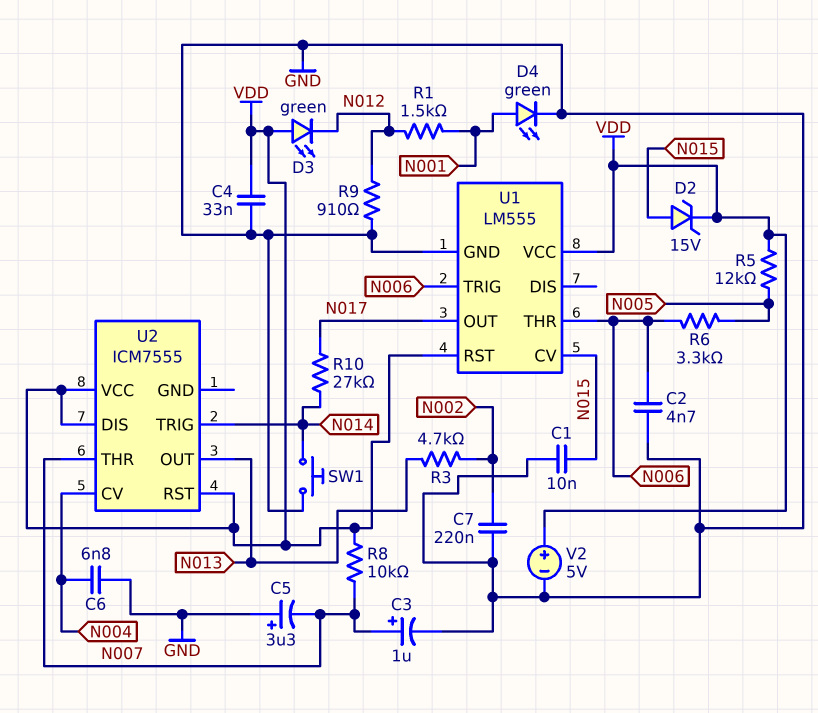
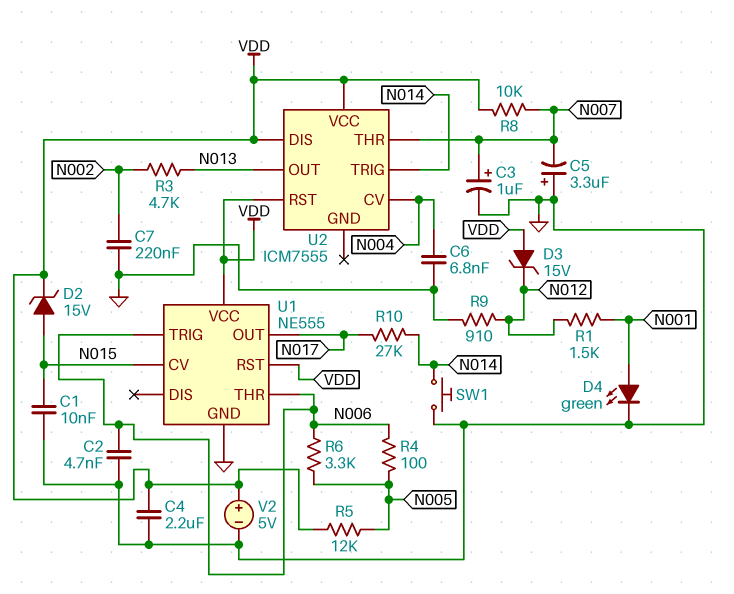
C4: 33nF (GND, VDD) -> 2.2uF (GND, VDD)
D3: LED green (A VDD, K N012) -> zener 15V (A VDD, K N012)
R4: none -> 100 (N005, N006)
U1: LM555 -> NE555

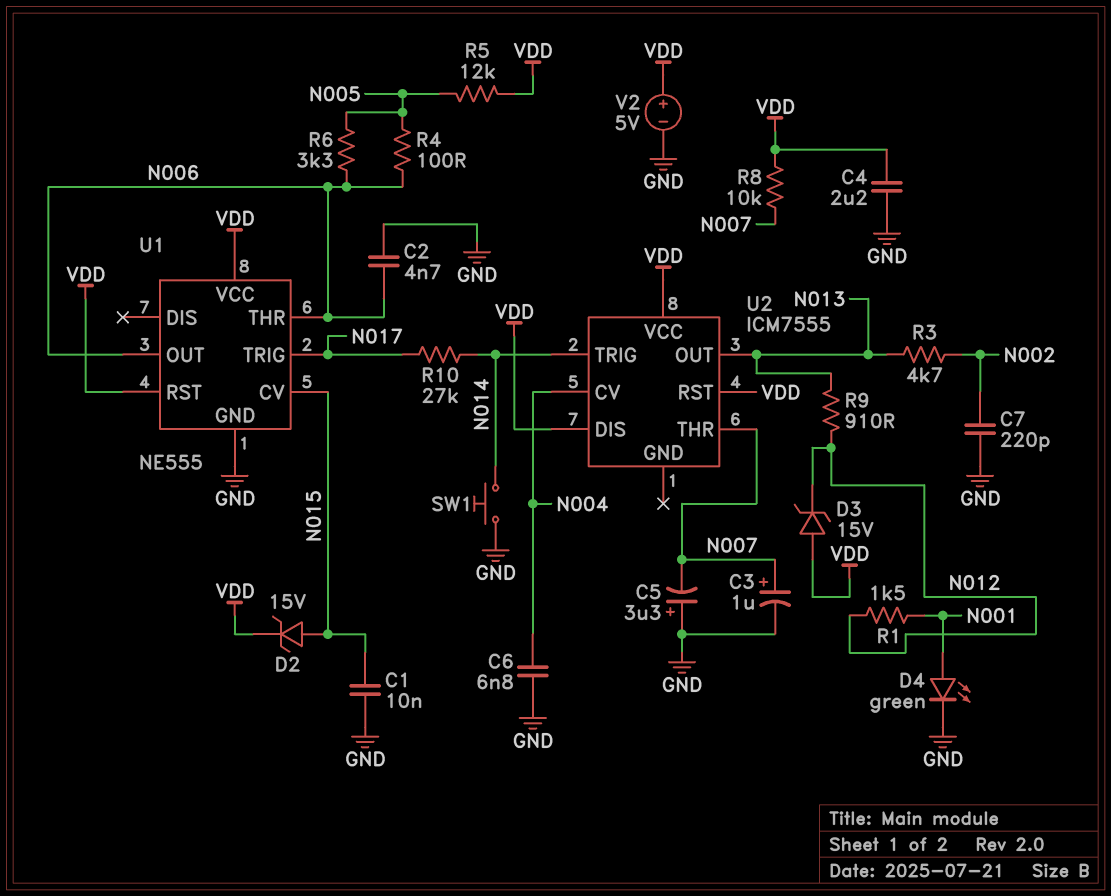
C7: 220nF (GND, N002) -> 220pF (GND, N002)
R9: 910 (GND, N012) -> 910 (N012, N013)
U1 pin OUT: N017 -> N006
U1 pin TRIG: N006 -> N017

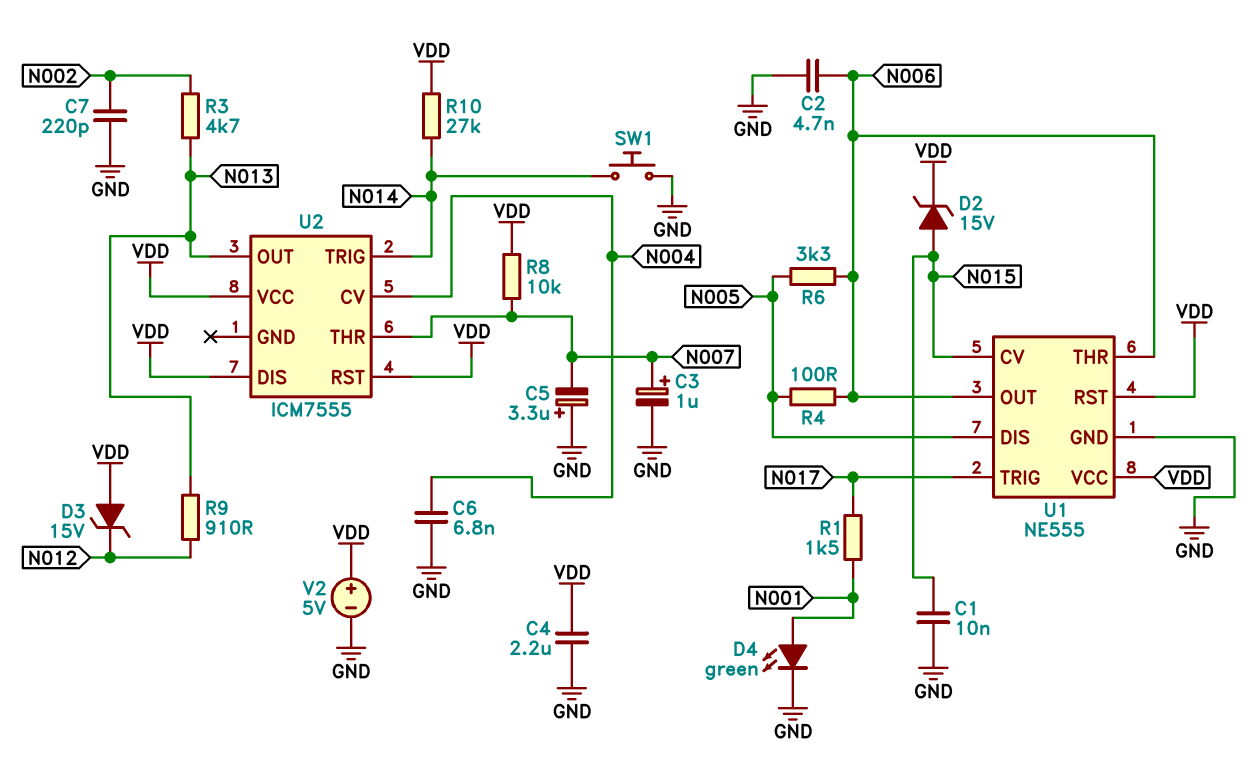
R1: 1.5k (N001, N012) -> 1.5k (N001, N017)
R5: 12k (N005, VDD) -> none
R10: 27k (N014, N017) -> 27k (N014, VDD)
U1 pin DIS: none -> N005

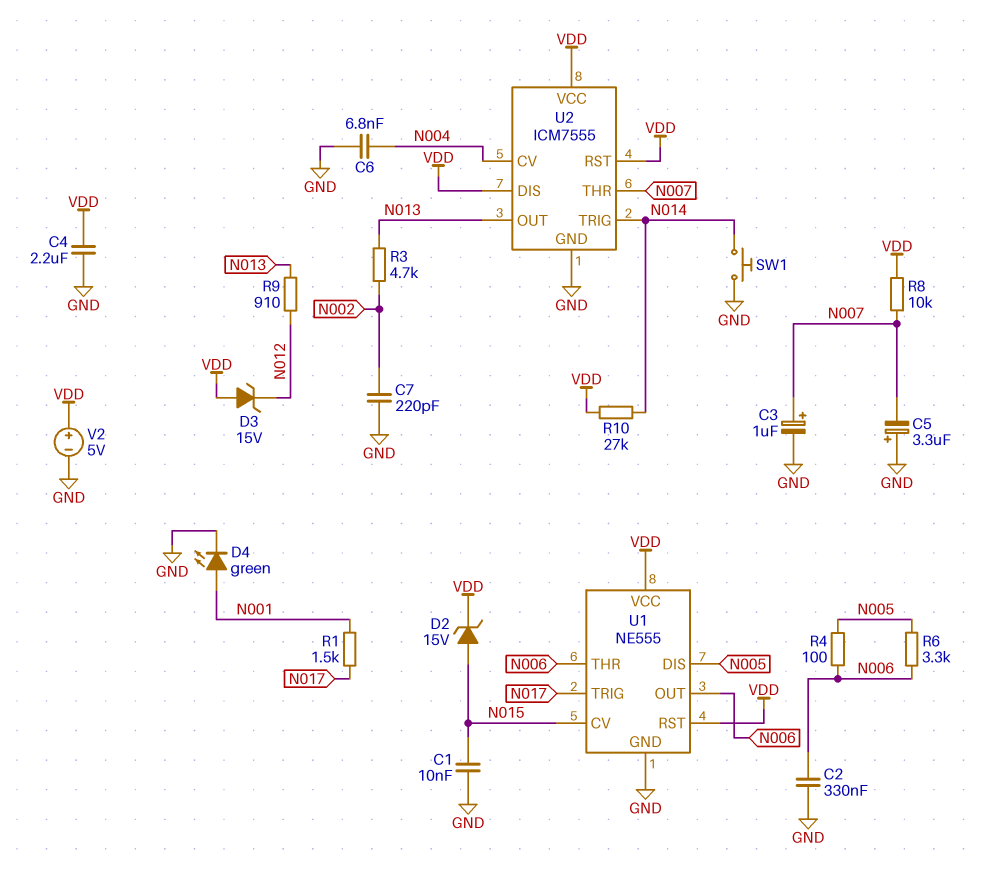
C2: 4.7nF (GND, N006) -> 330nF (GND, N006)
U2 pin GND: none -> GND

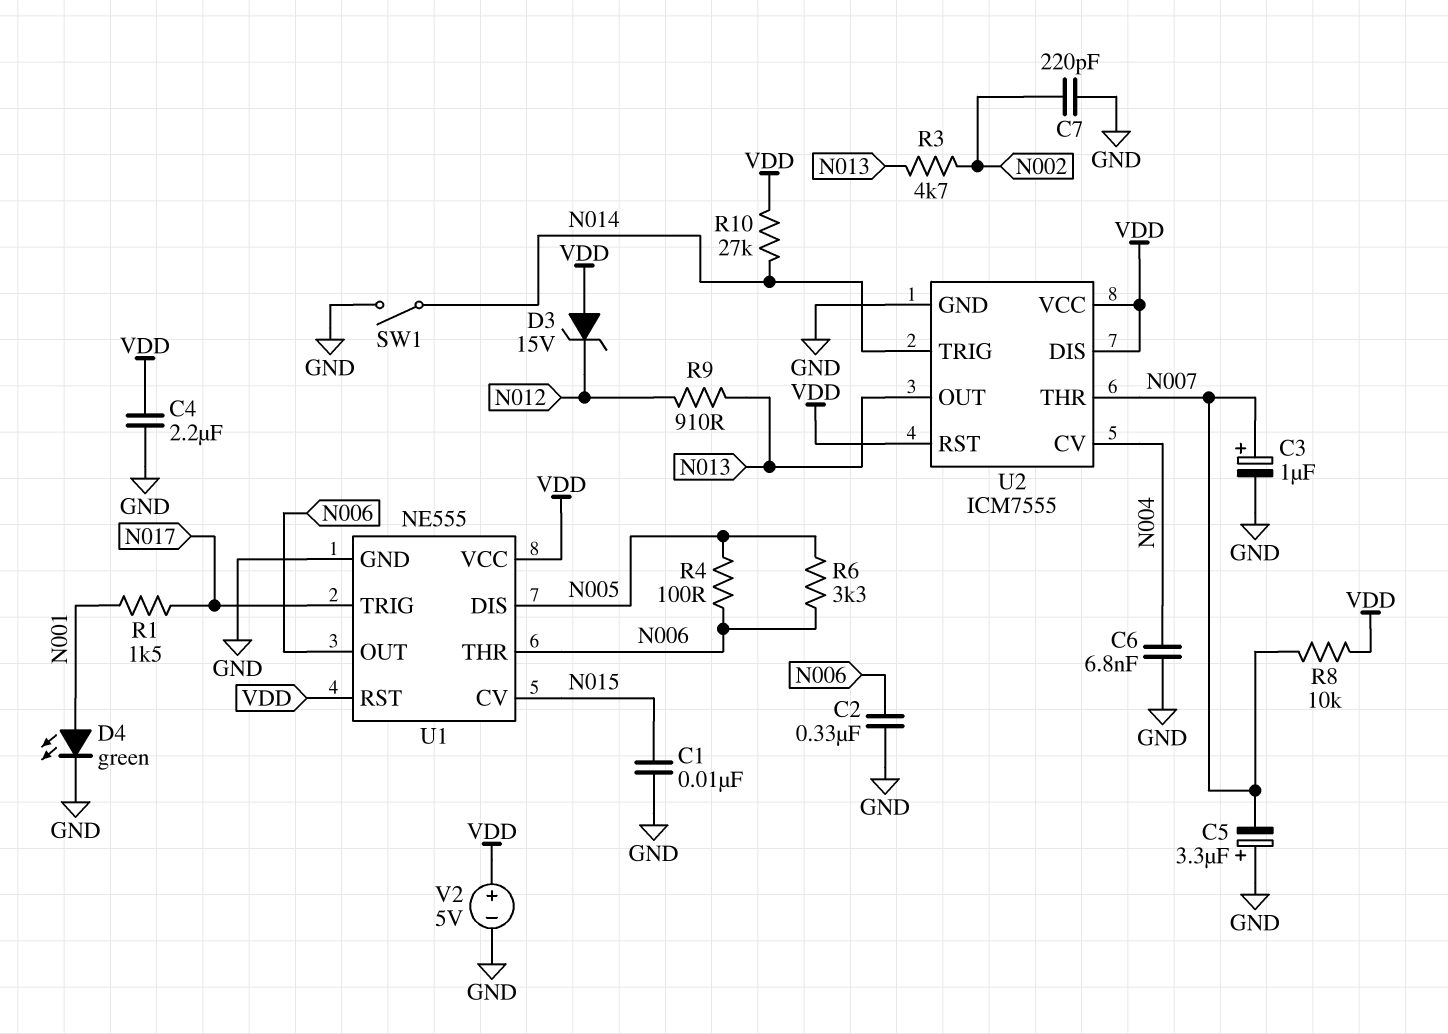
D2: zener 15V (A N015, K VDD) -> none
SW1: button (GND, N014) -> switch (GND, N014)

